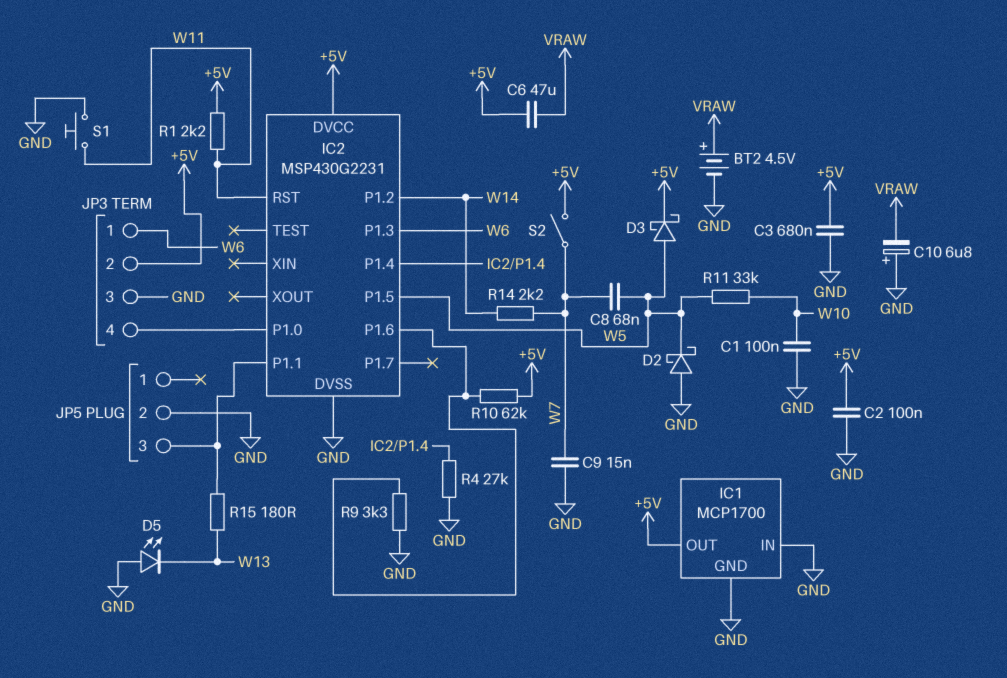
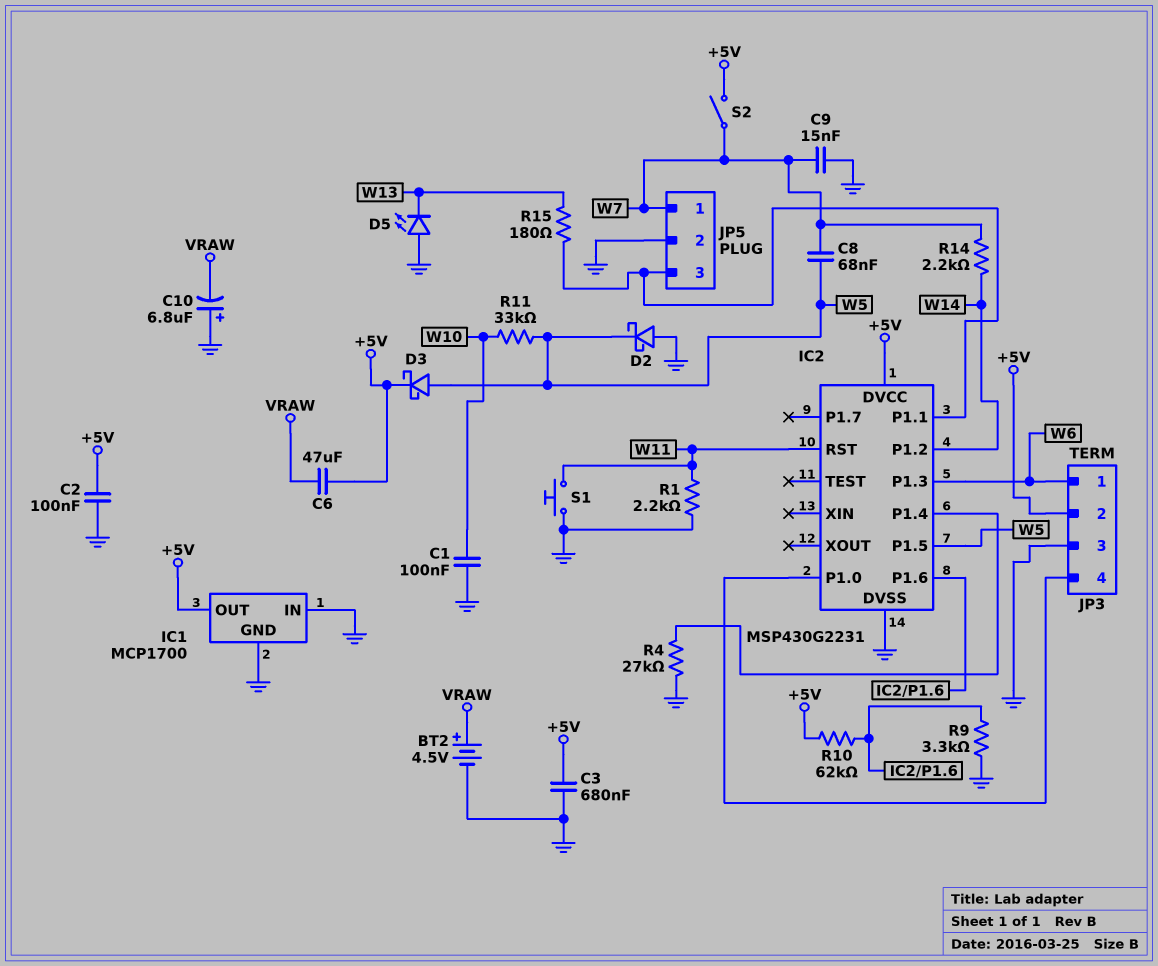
JP5 pin 1: none -> W7
R1: 2.2k (+5V, W11) -> 2.2k (GND, W11)

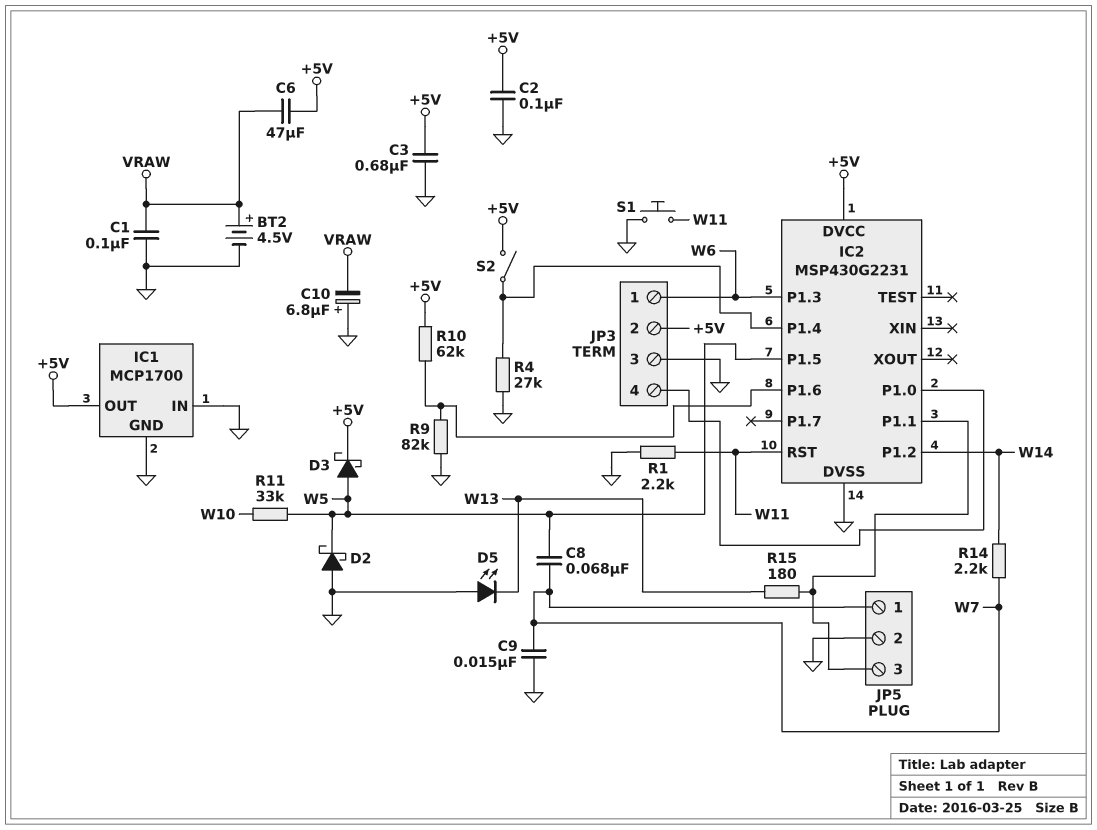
C1: 100nF (GND, W10) -> 100nF (GND, VRAW)
R9: 3.3k (GND, IC2/P1.6) -> 82k (GND, IC2/P1.6)
S2: switch (+5V, W7) -> switch (+5V, IC2/P1.4)

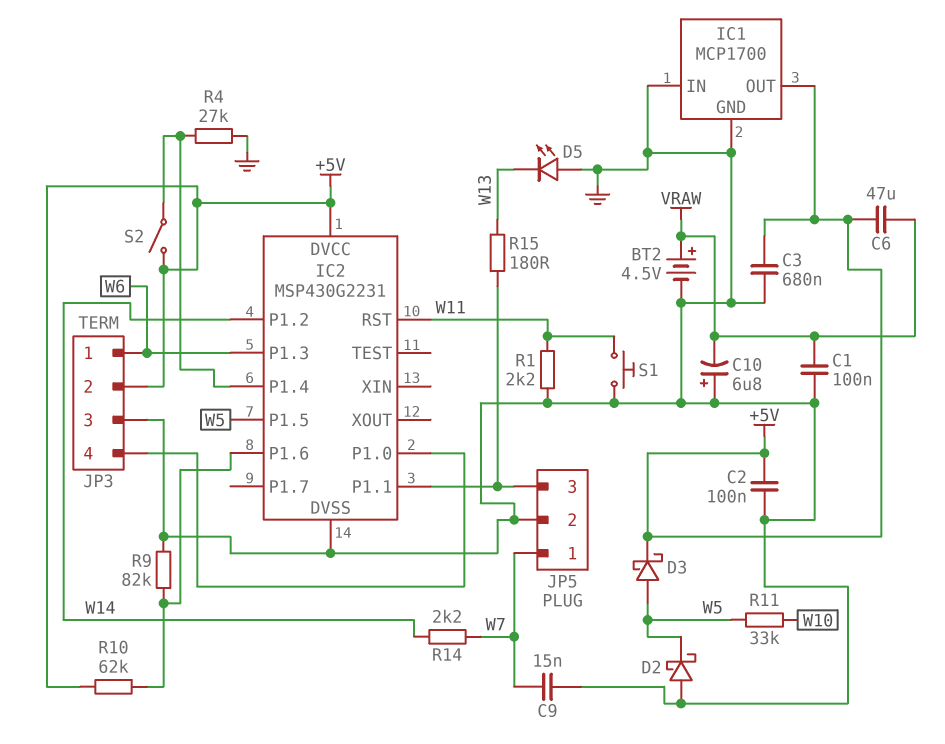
C8: 68nF (W5, W7) -> none

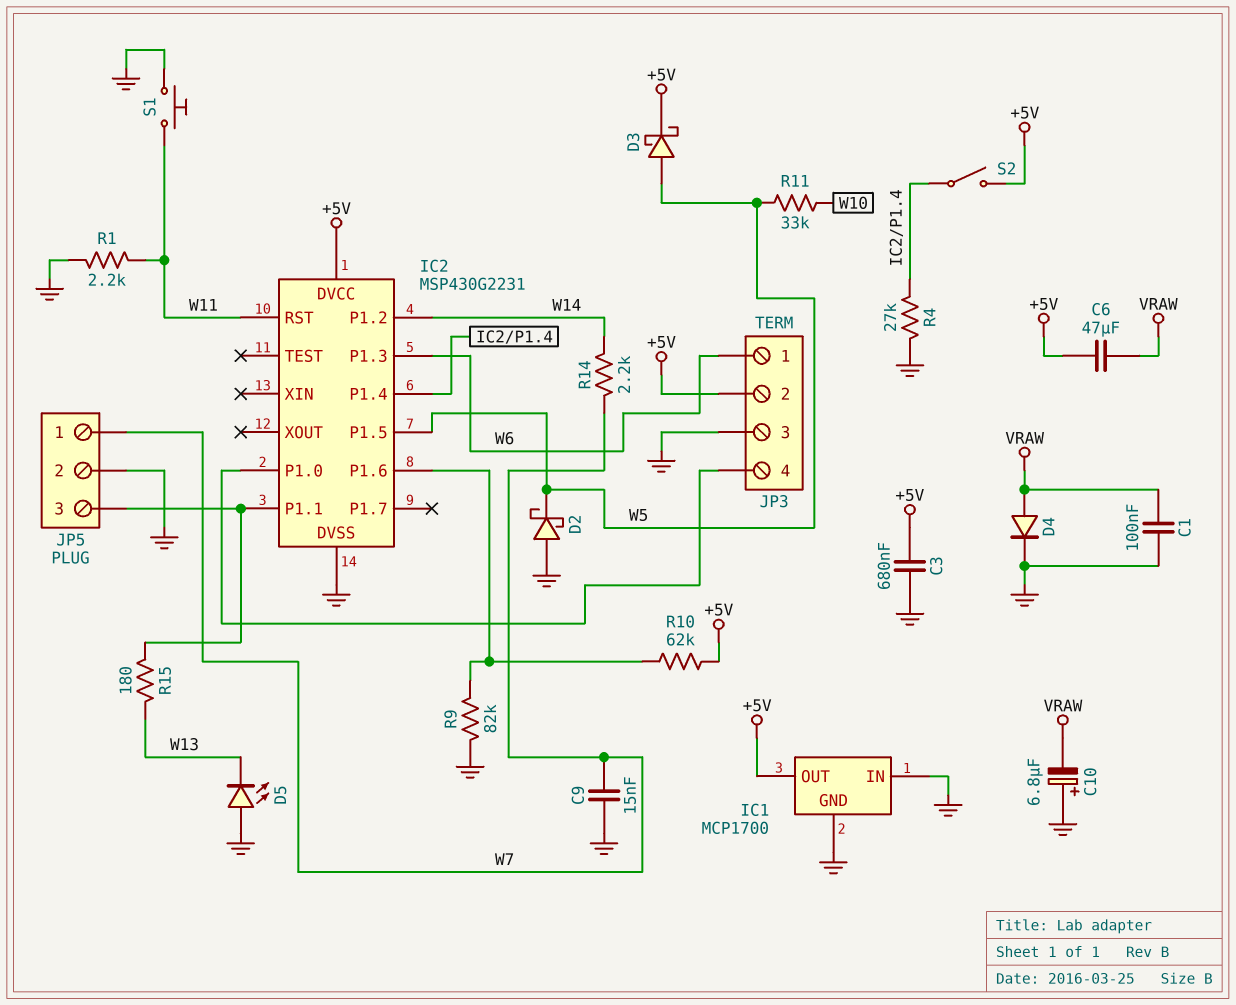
BT2: 4.5V (plus VRAW, minus GND) -> none
C2: 100nF (+5V, GND) -> none
D4: none -> diode (A VRAW, K GND)

